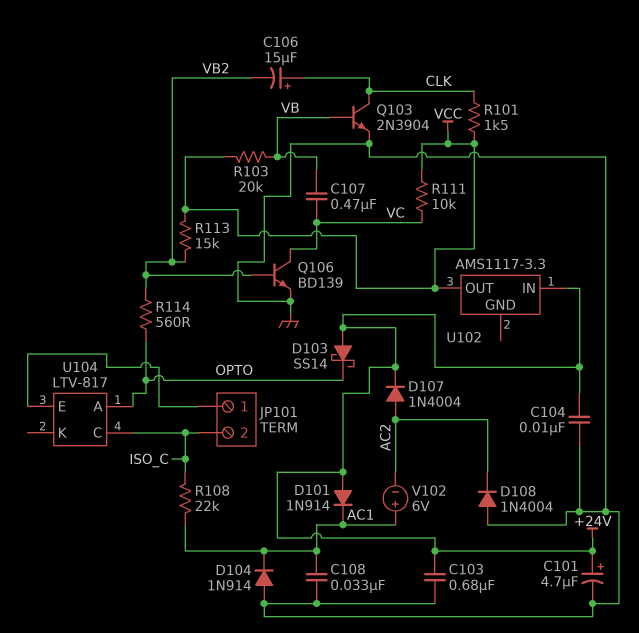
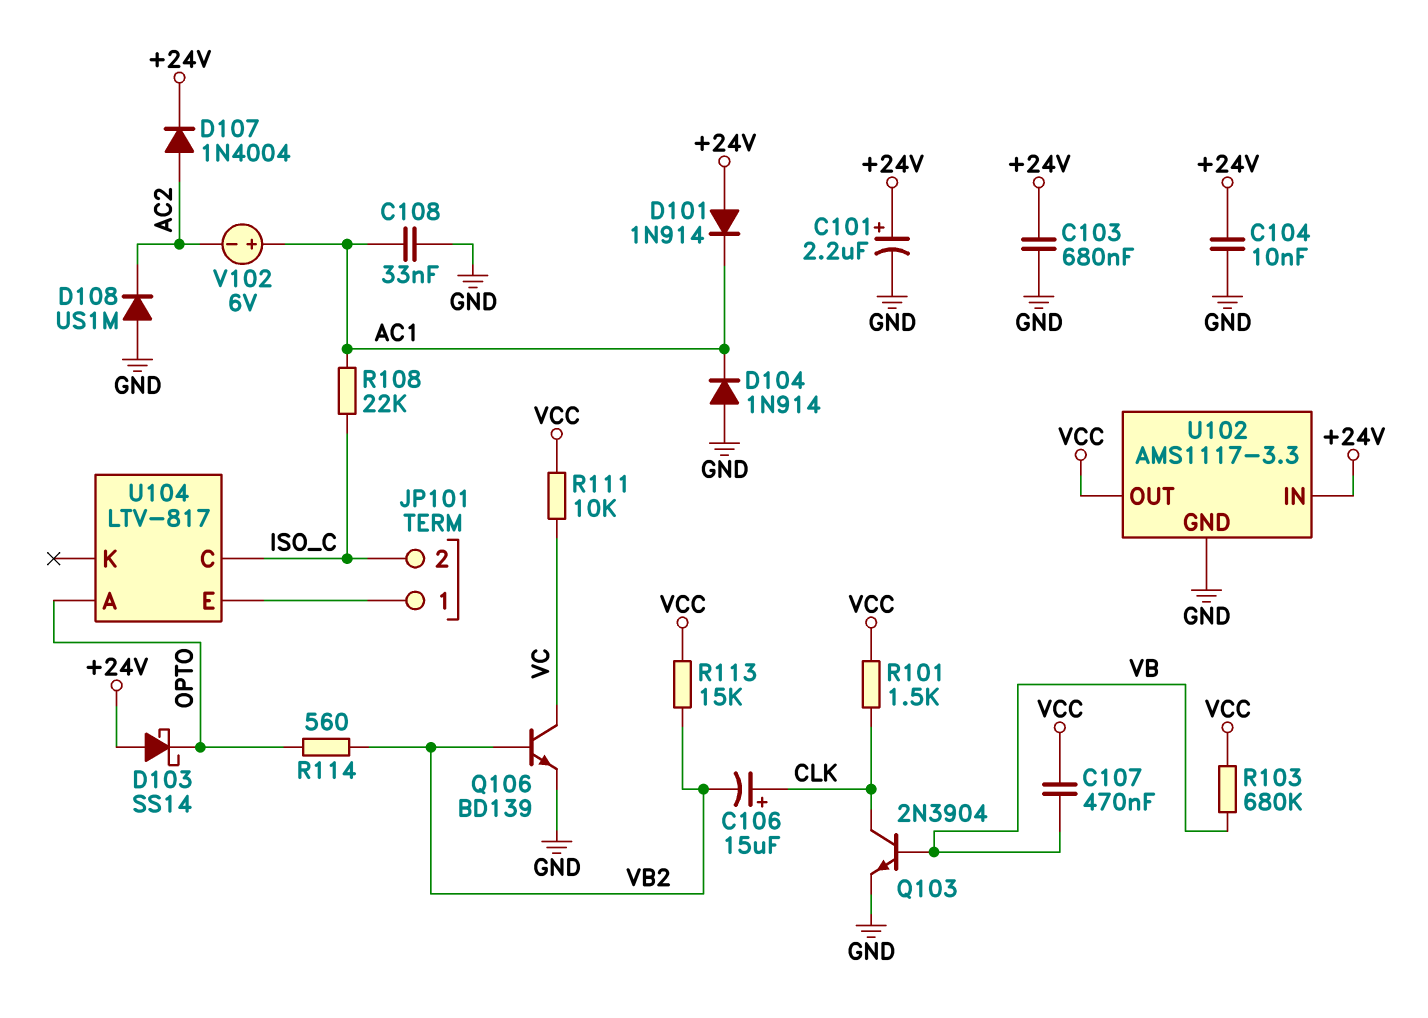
C101: 4.7uF (plus +24V, minus GND) -> 2.2uF (plus +24V, minus GND)
C107: 470nF (VB, VC) -> 470nF (VB, VCC)
D108: diode 1N4004 (A GND, K AC2) -> diode US1M (A GND, K AC2)
R103: 20k (VB, VCC) -> 680k (VB, VCC)
U102 pin GND: none -> GND

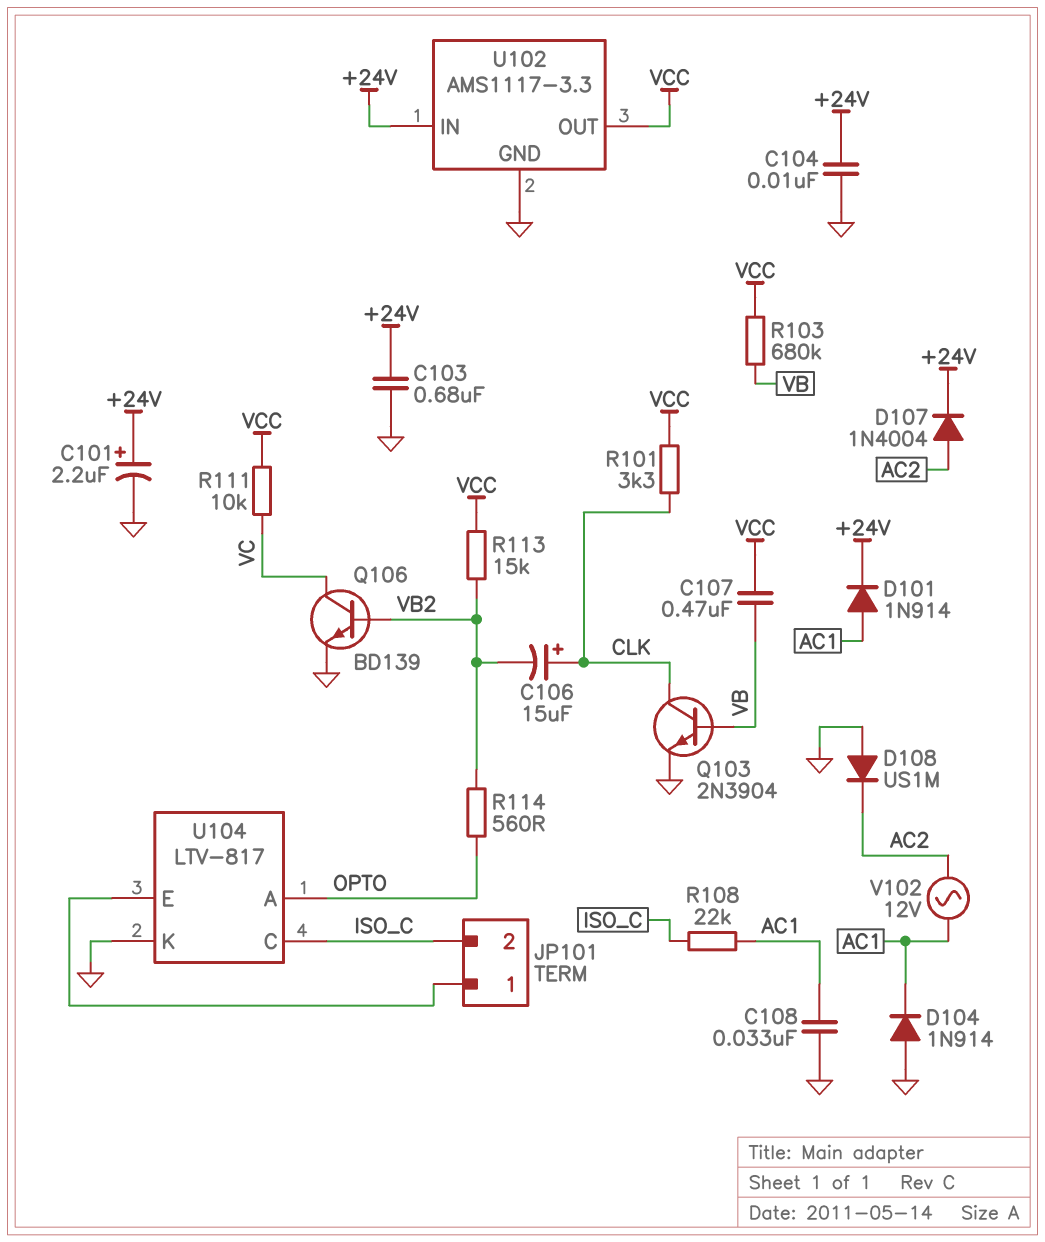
D101: diode 1N914 (A +24V, K AC1) -> diode 1N914 (A AC1, K +24V)
D103: schottky SS14 (A +24V, K OPTO) -> none
R101: 1.5k (CLK, VCC) -> 3.3k (CLK, VCC)
U104 pin K: none -> GND
V102: 6V (plus AC1, minus AC2) -> AC 12V (AC1, AC2)

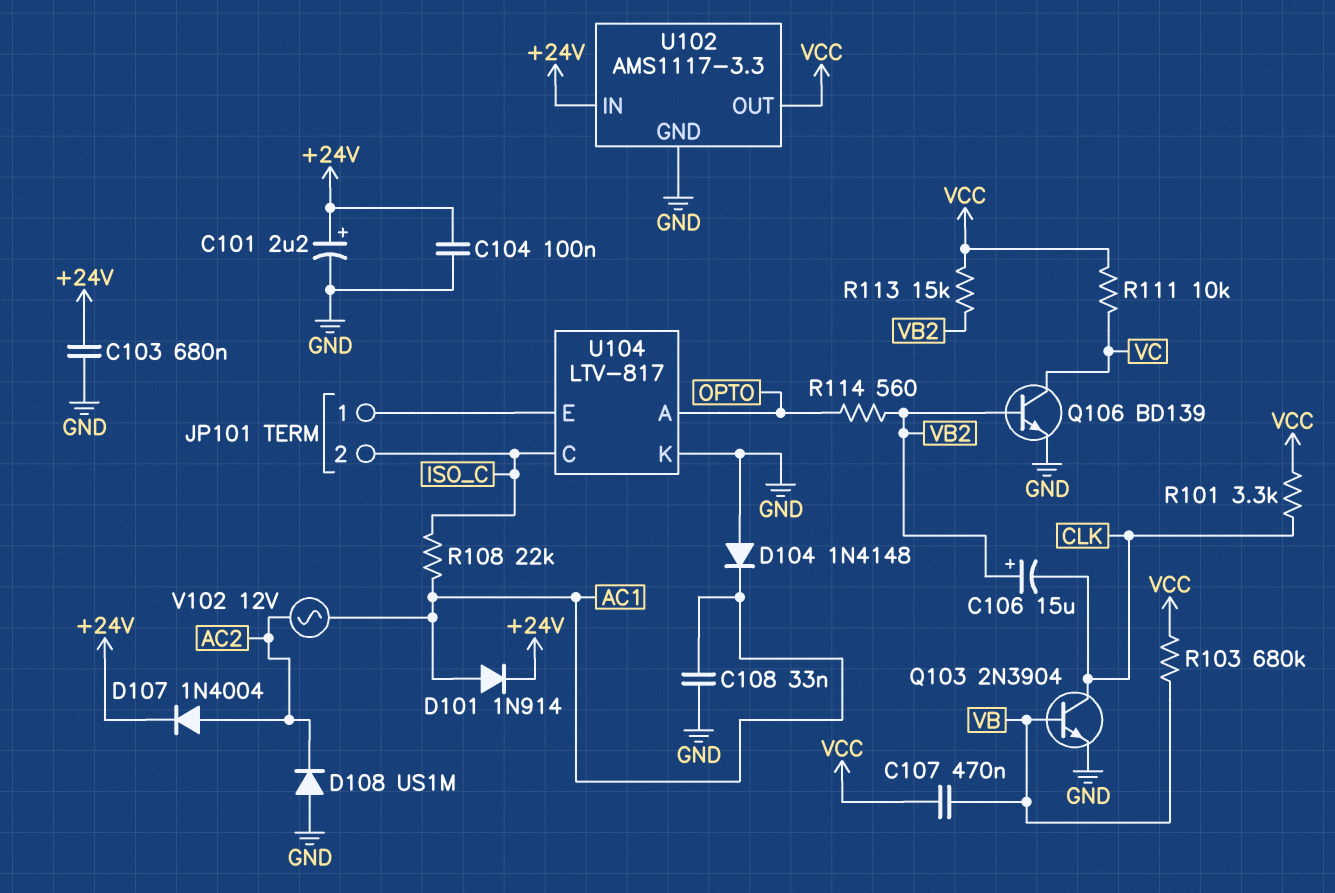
C104: 10nF (+24V, GND) -> 100nF (+24V, GND)
C106: 15uF (plus CLK, minus VB2) -> 15uF (plus VB2, minus CLK)
D104: diode 1N914 (A GND, K AC1) -> diode 1N4148 (A GND, K AC1)

